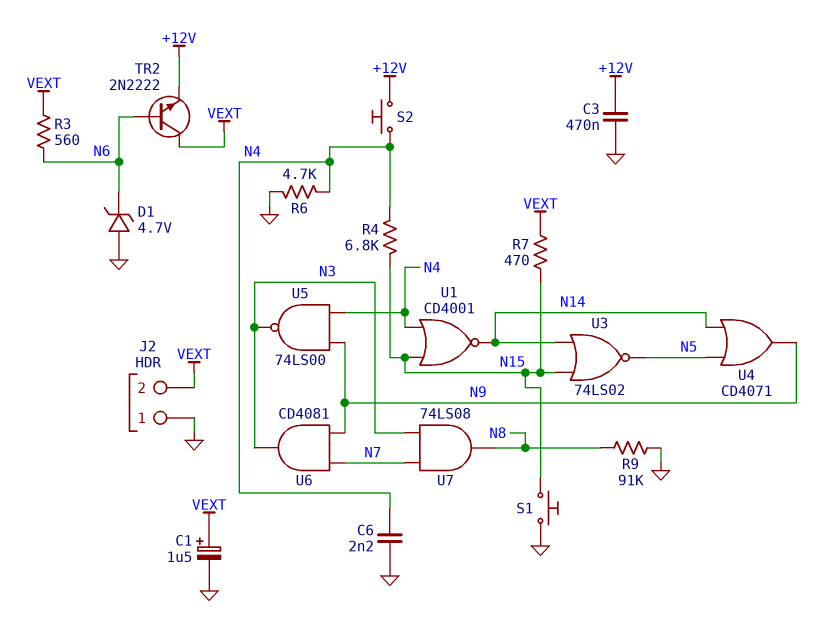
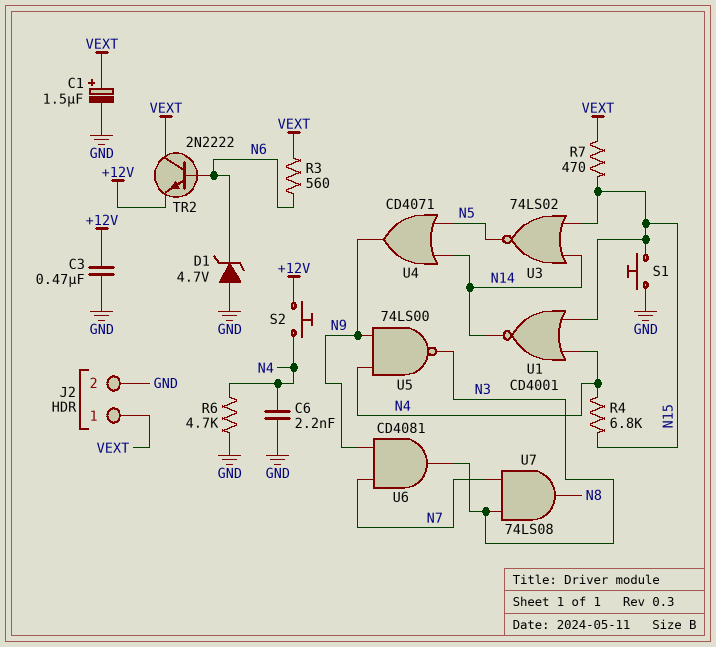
J2 pin 1: GND -> VEXT
J2 pin 2: VEXT -> GND
R9: 91k (GND, N8) -> none

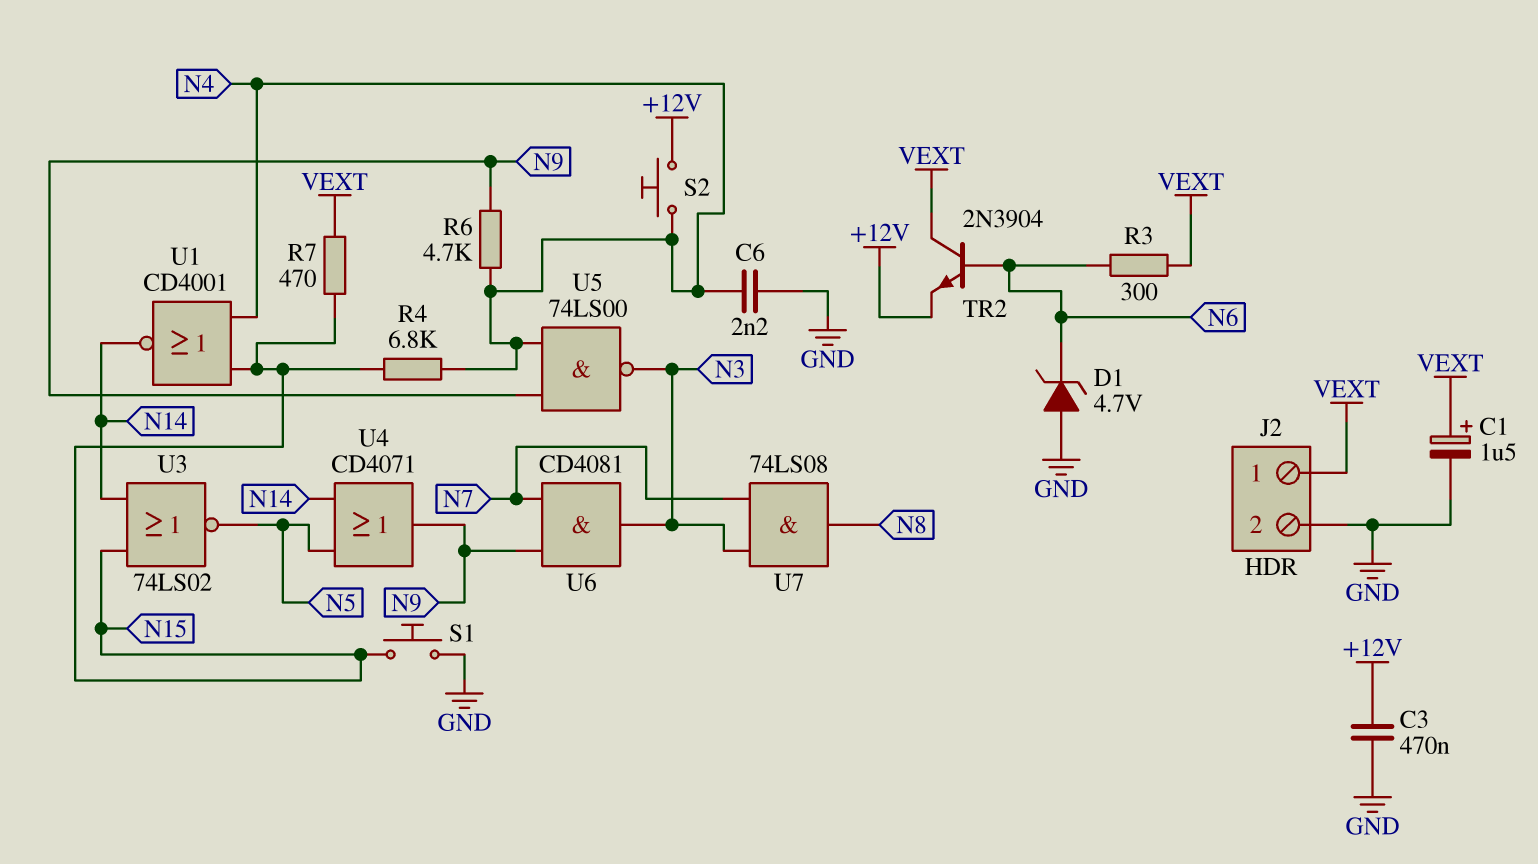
R3: 560 (N6, VEXT) -> 300 (N6, VEXT)
R6: 4.7k (GND, N4) -> 4.7k (N4, N9)
TR2: NPN 2N2222 (B N6, C VEXT, E +12V) -> NPN 2N3904 (B N6, C VEXT, E +12V)

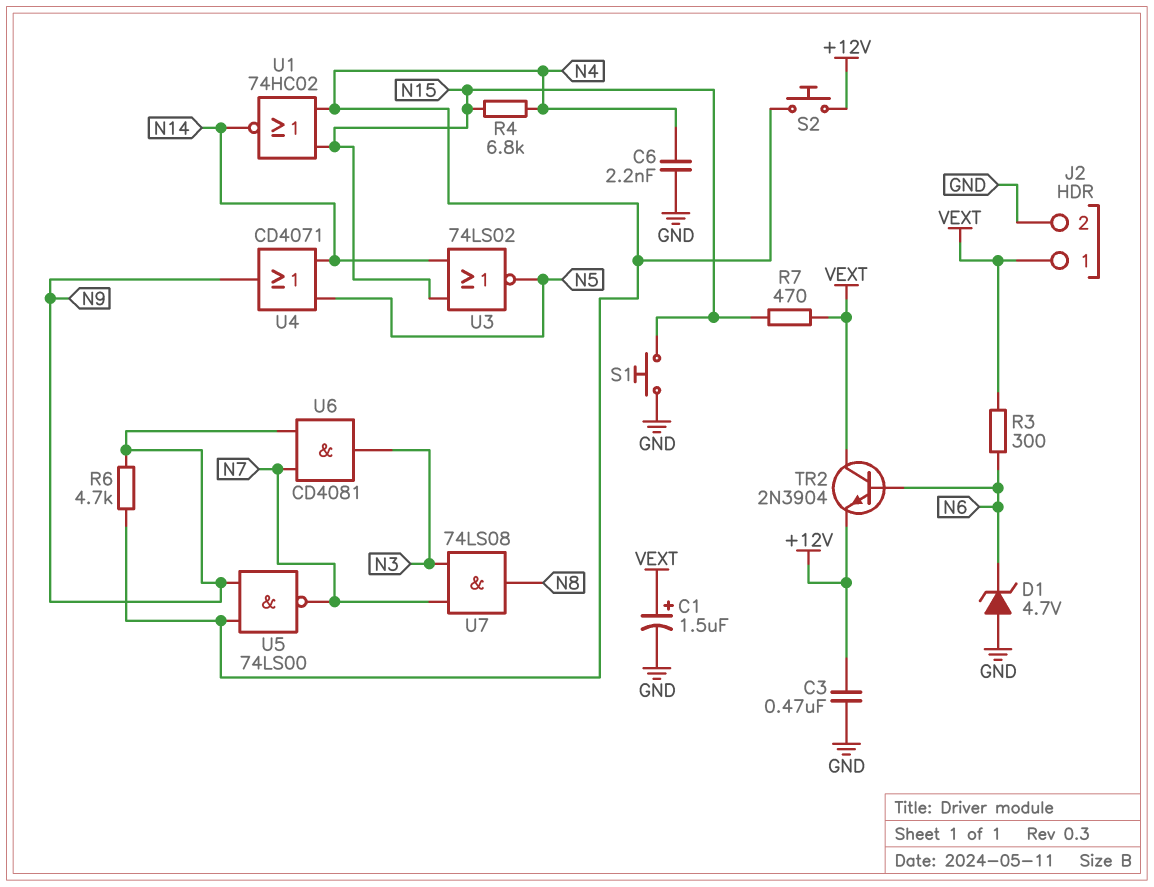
U1: NOR CD4001 (in N4, in N15, out N14) -> NOR 74HC02 (in N4, in N15, out N14)
U5: NAND 74LS00 (in N4, in N9, out N3) -> NAND 74LS00 (in N4, in N9, out N7)

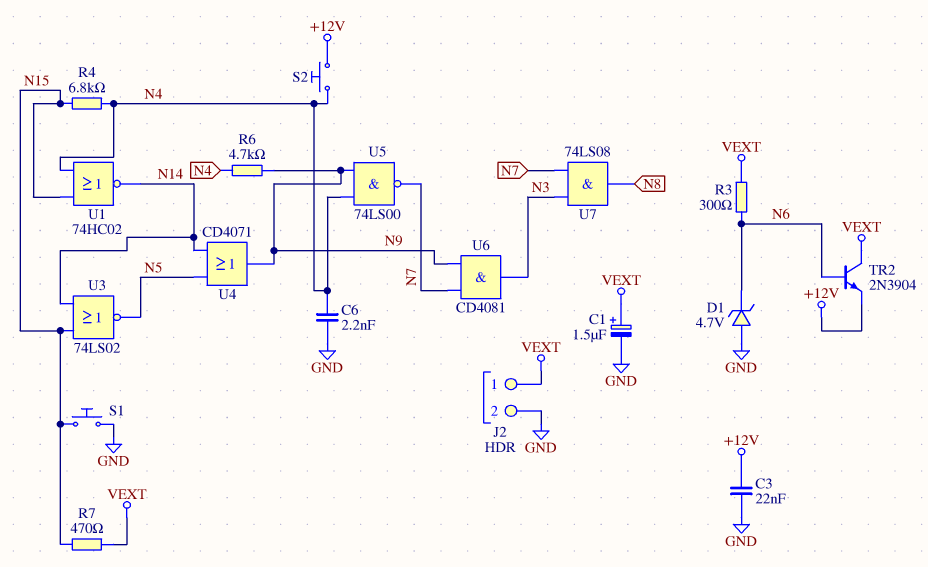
C3: 470nF (+12V, GND) -> 22nF (+12V, GND)

